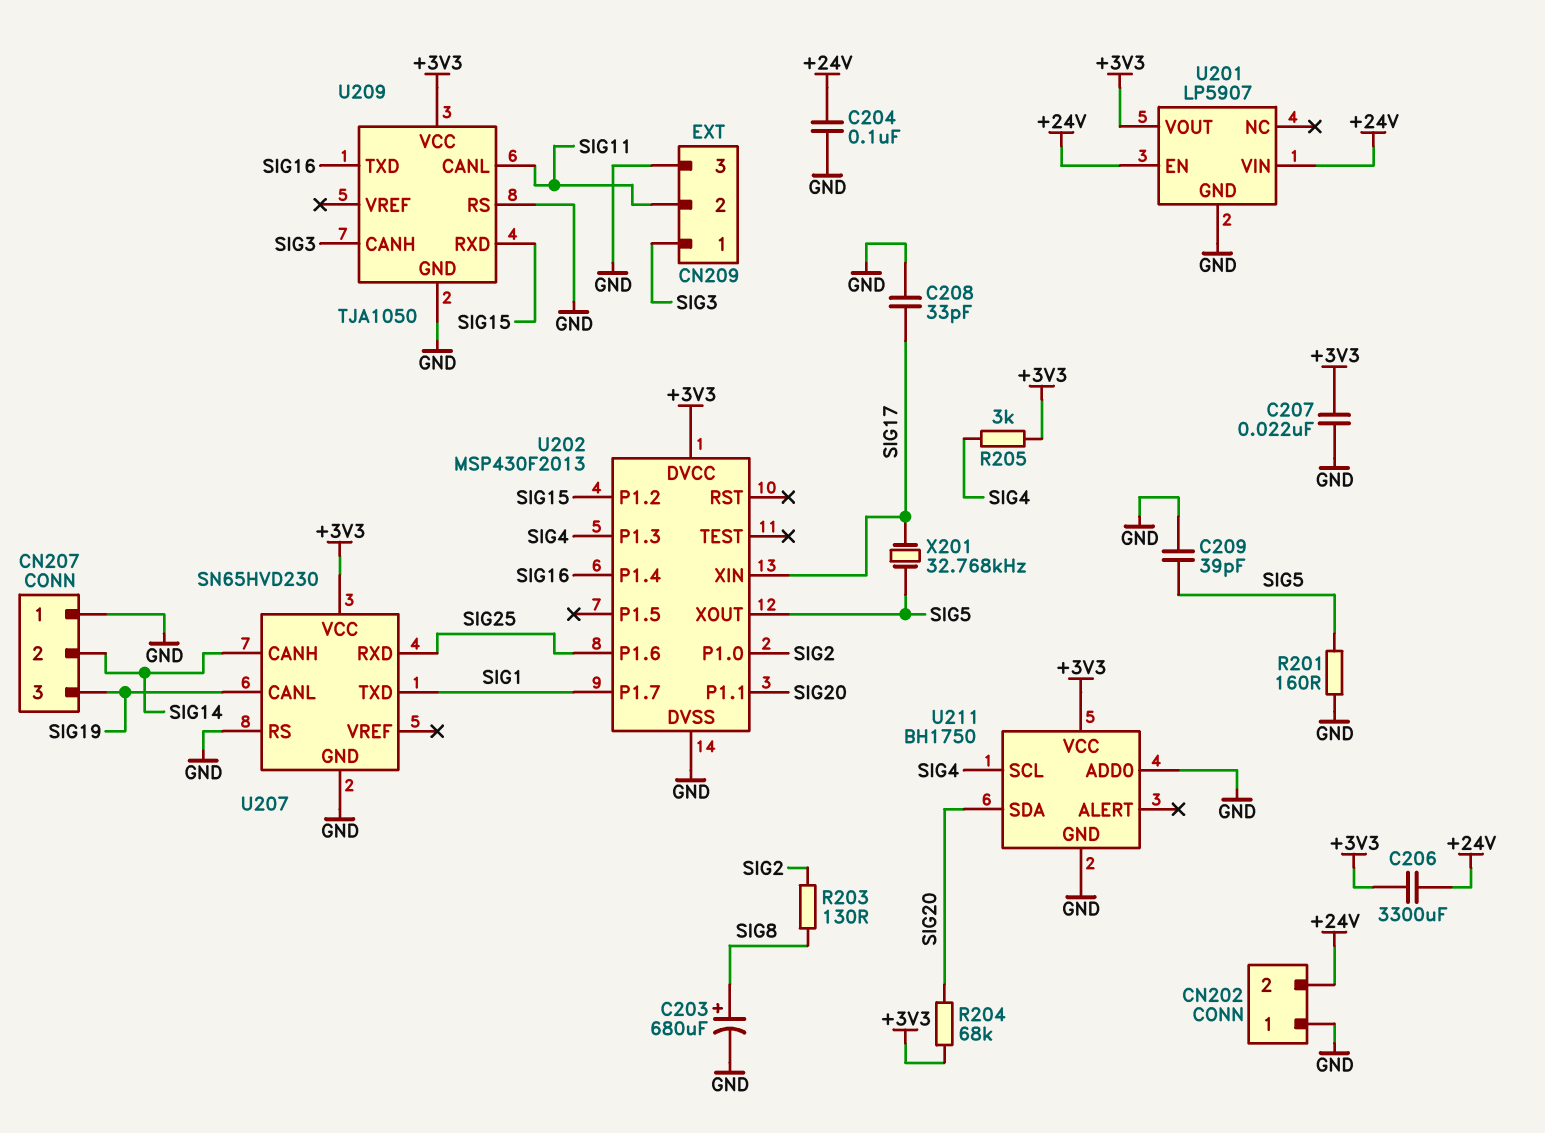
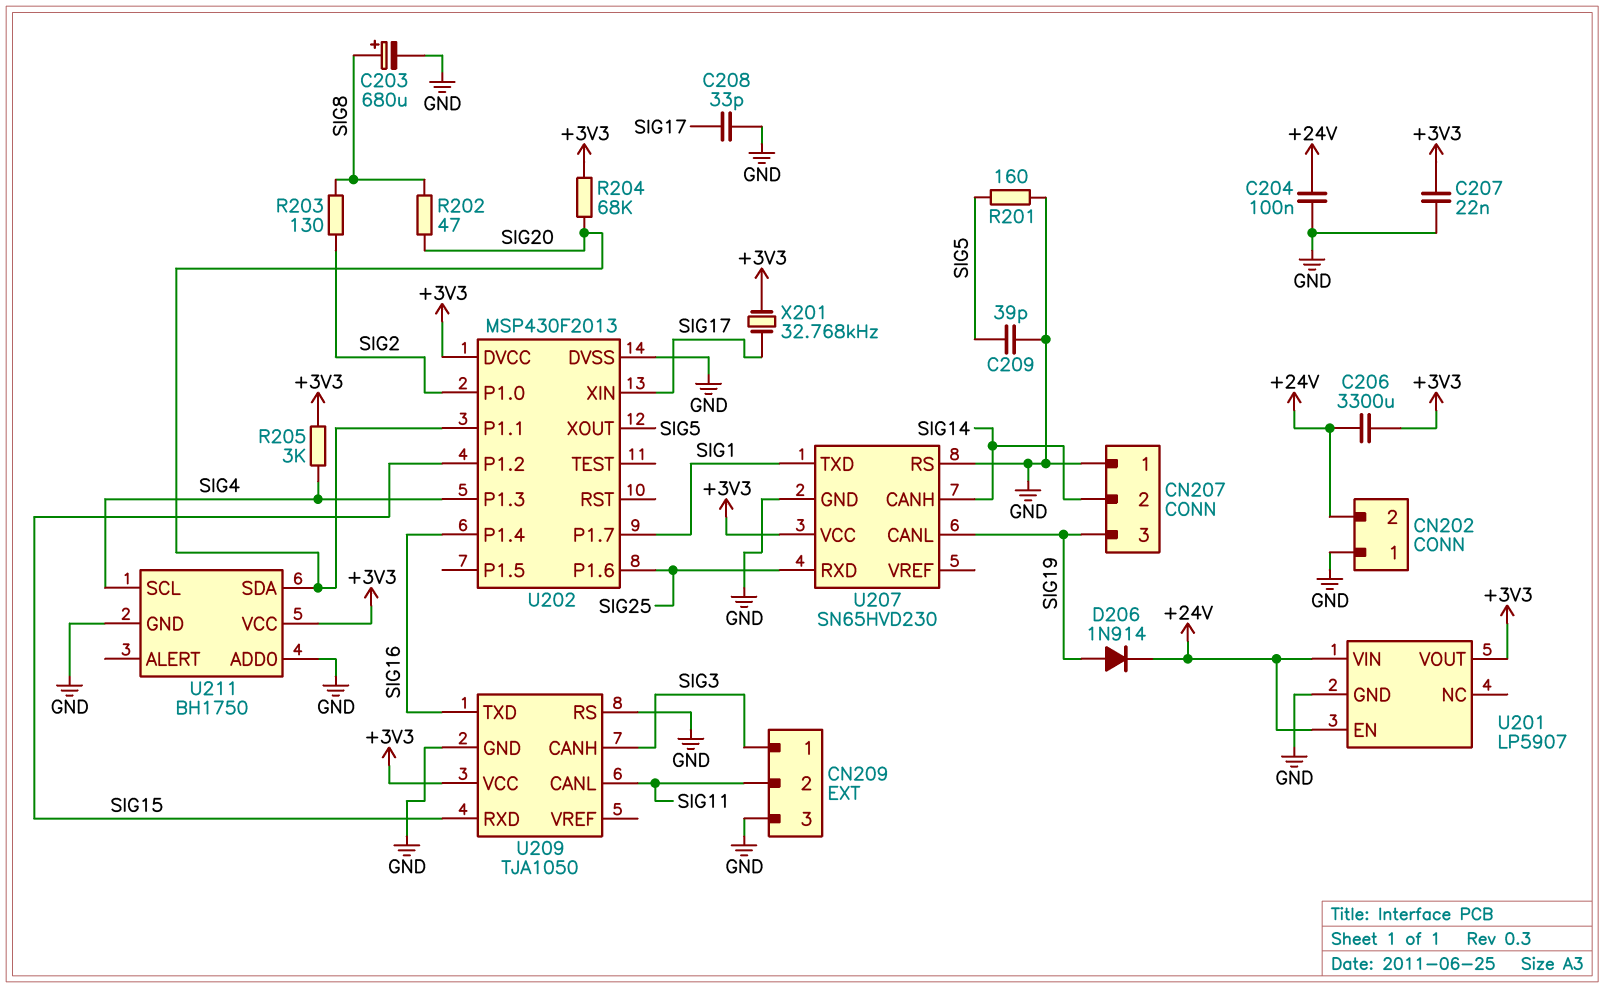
D206: none -> diode 1N914 (A SIG19, K +24V)
R202: none -> 47 (SIG8, SIG20)
X201: 32.768kHz (SIG5, SIG17) -> 32.768kHz (+3V3, SIG17)

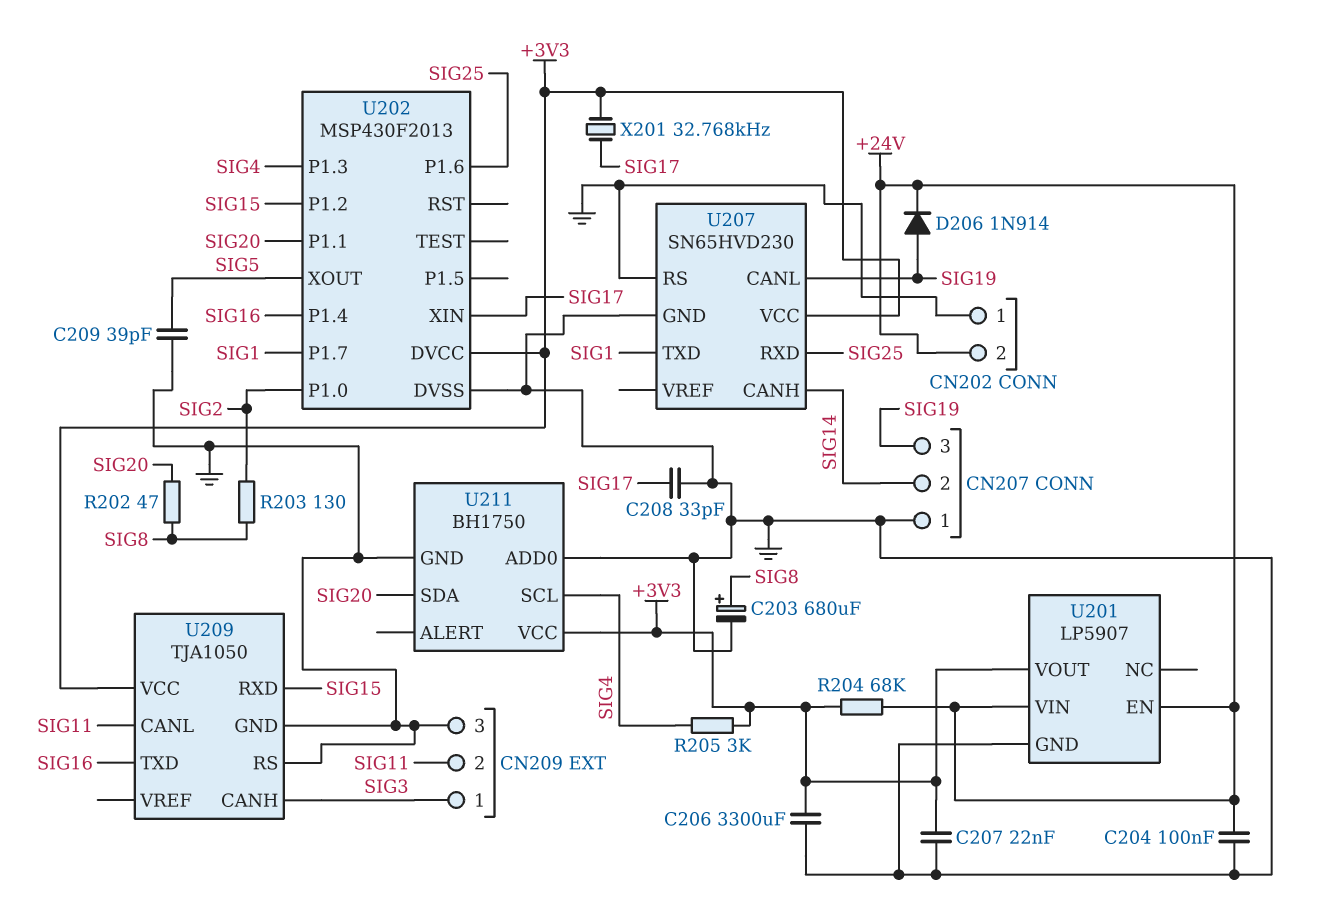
C206: 3300uF (+3V3, +24V) -> 3300uF (+3V3, GND)
R201: 160 (GND, SIG5) -> none
R204: 68k (+3V3, SIG20) -> 68k (+3V3, +24V)

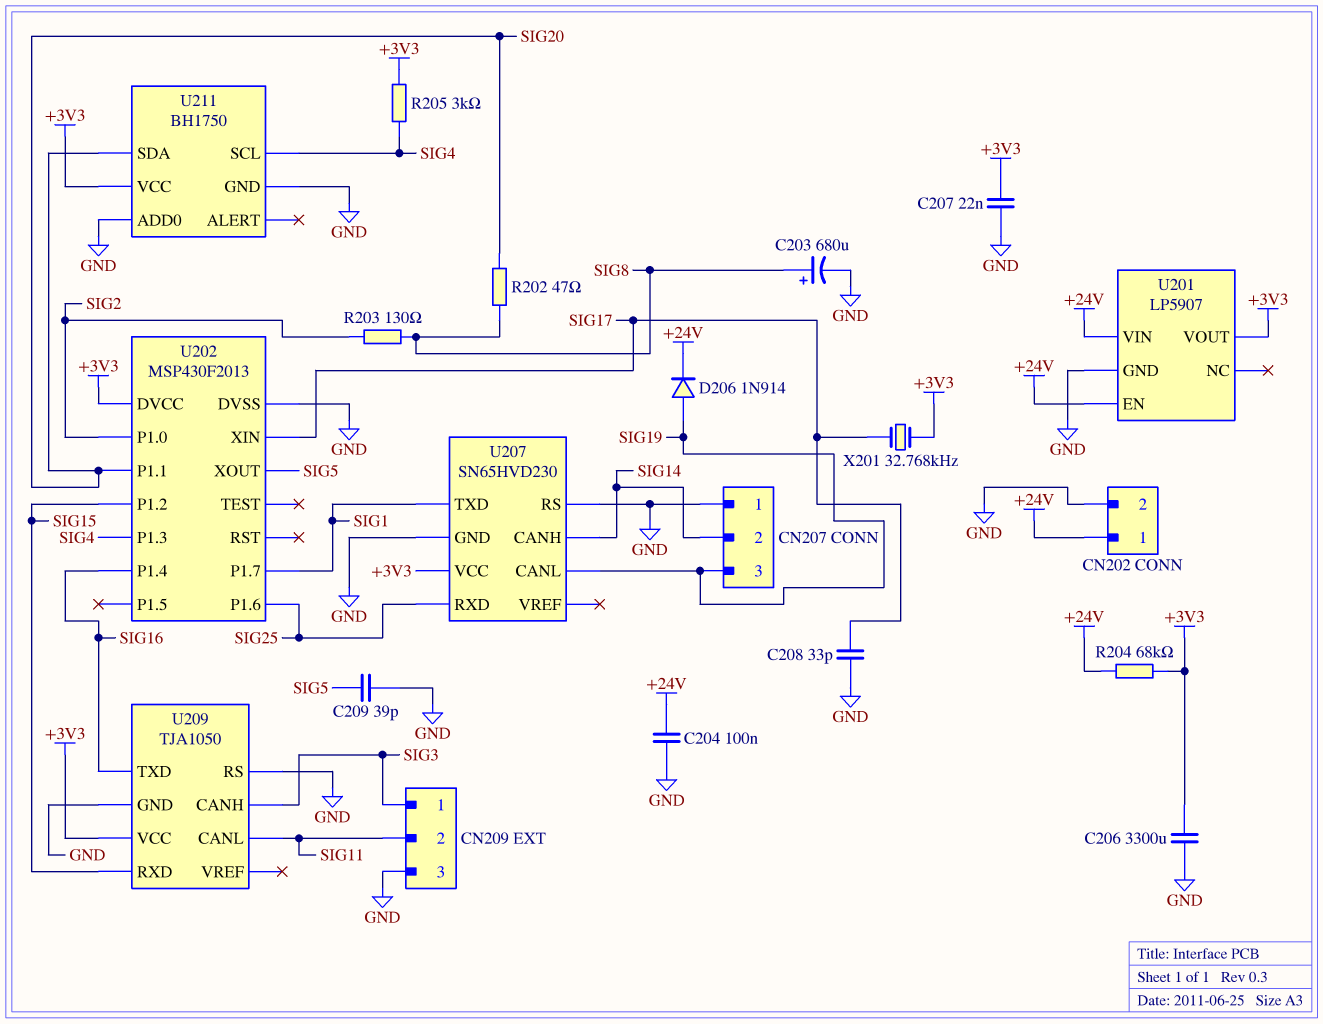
CN202 pin 1: GND -> +24V
CN202 pin 2: +24V -> GND

